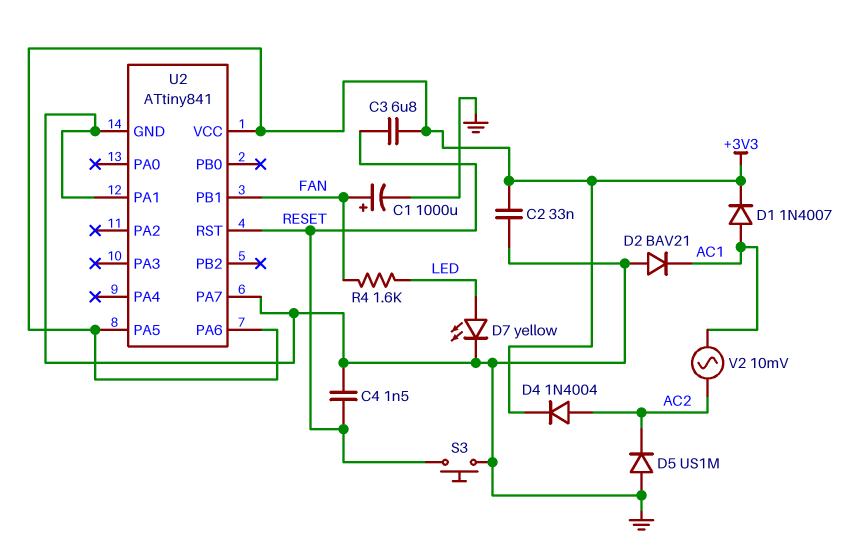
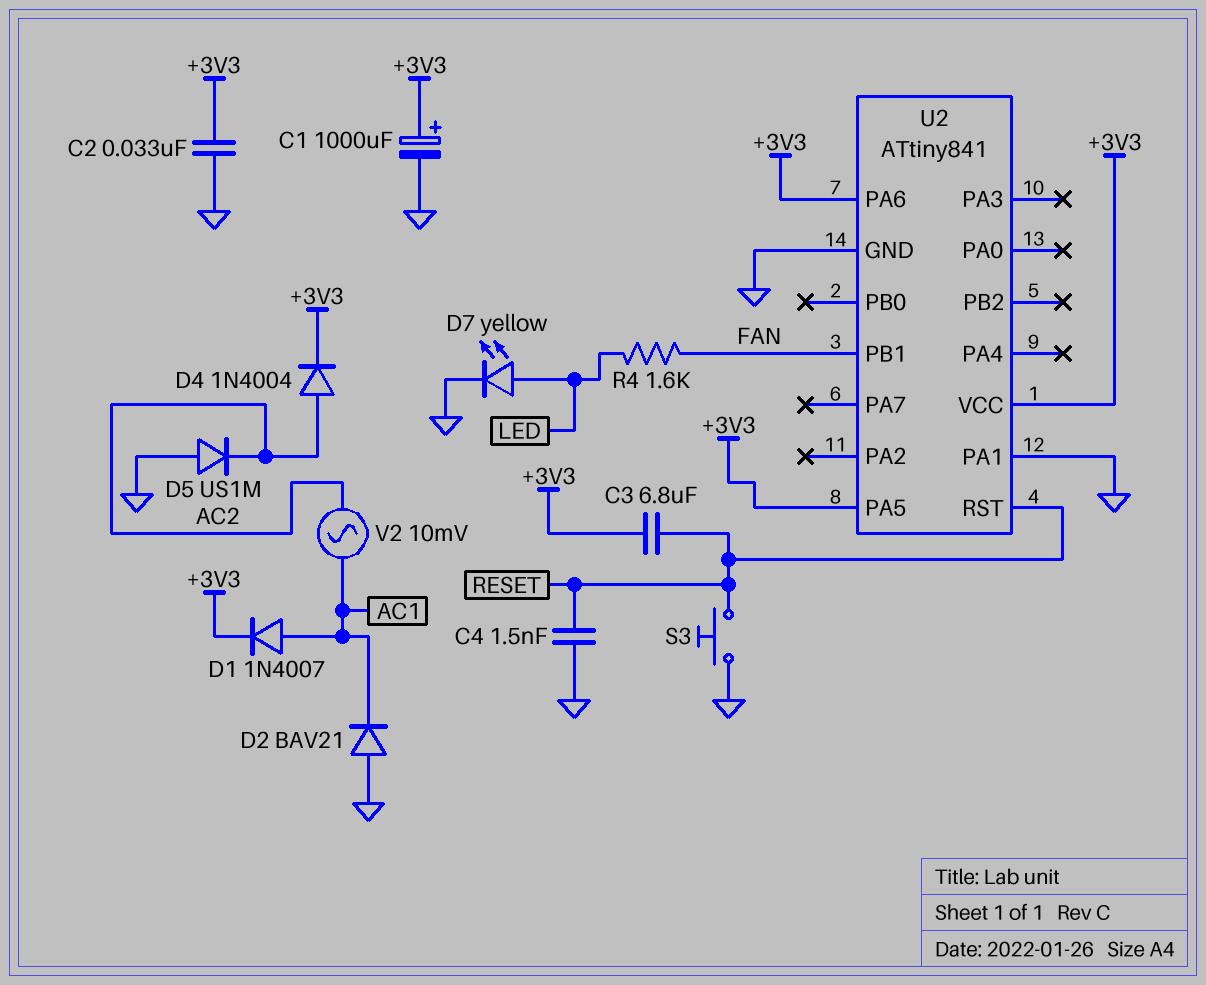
C1: 1000uF (plus FAN, minus GND) -> 1000uF (plus +3V3, minus GND)
U2 pin PA7: GND -> none

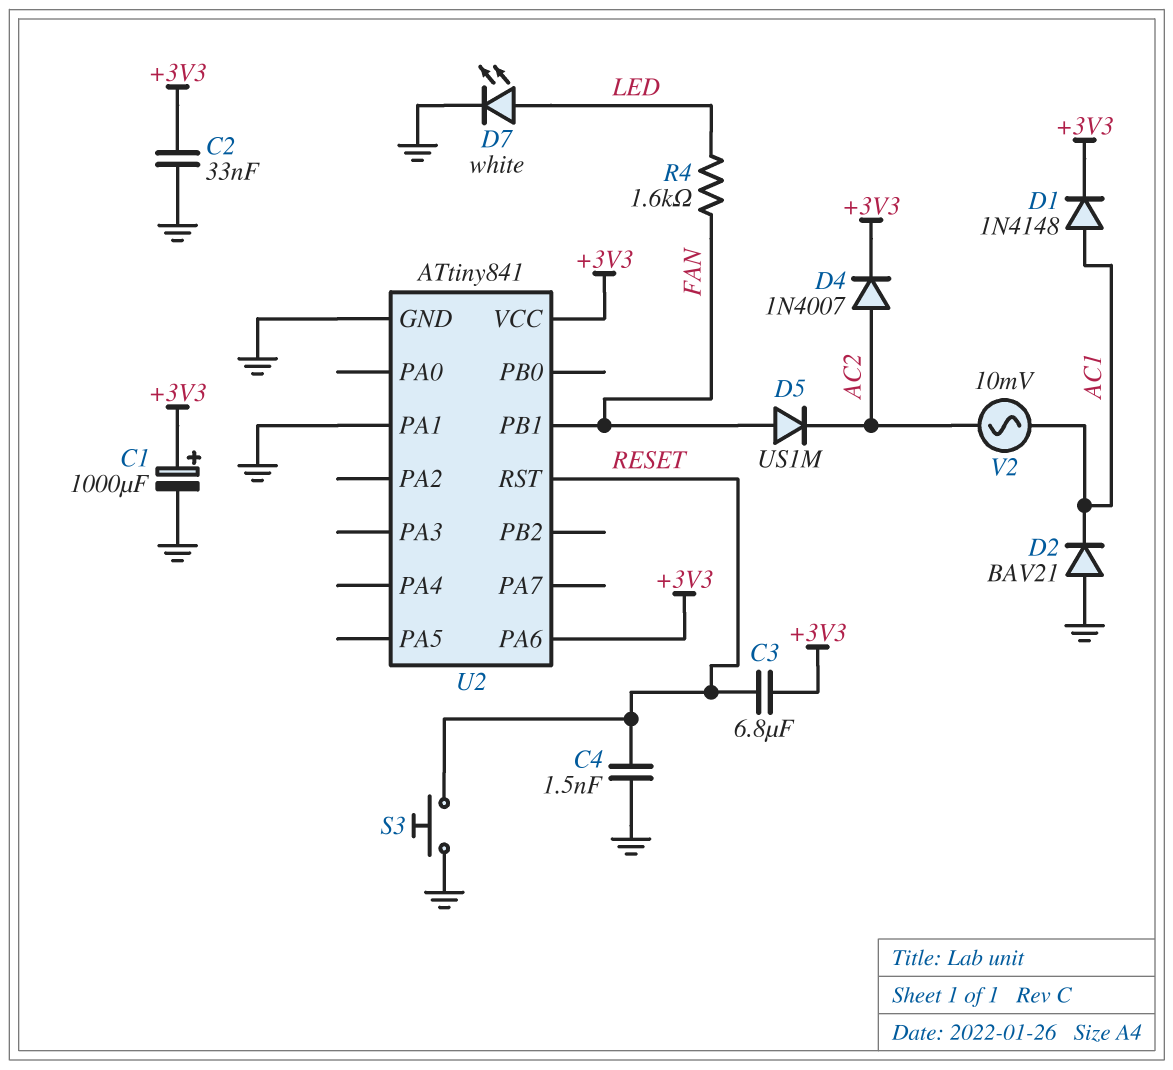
D1: diode 1N4007 (A AC1, K +3V3) -> diode 1N4148 (A AC1, K +3V3)
D4: diode 1N4004 (A AC2, K +3V3) -> diode 1N4007 (A AC2, K +3V3)
D5: diode US1M (A GND, K AC2) -> diode US1M (A FAN, K AC2)
D7: LED yellow (A LED, K GND) -> LED white (A LED, K GND)
U2 pin PA5: +3V3 -> none

